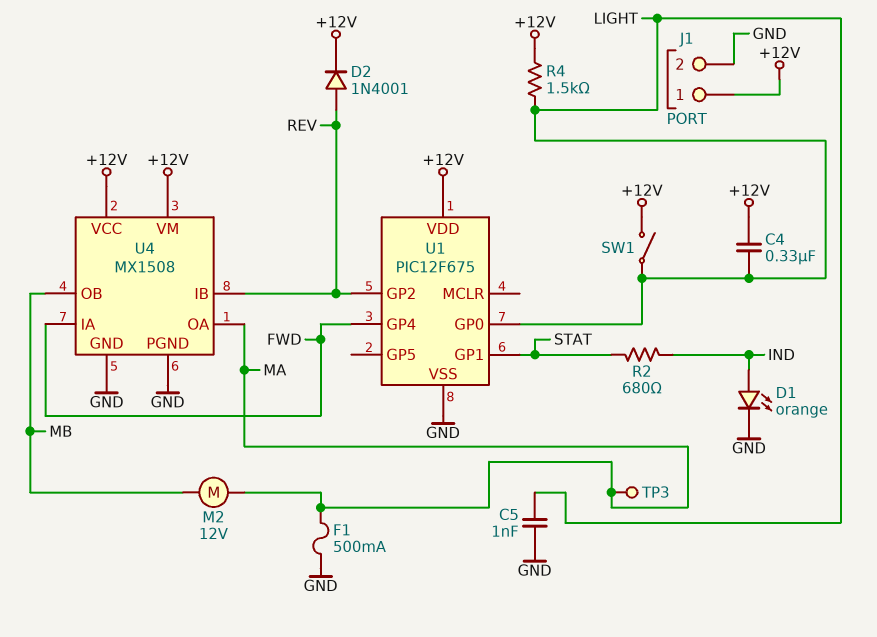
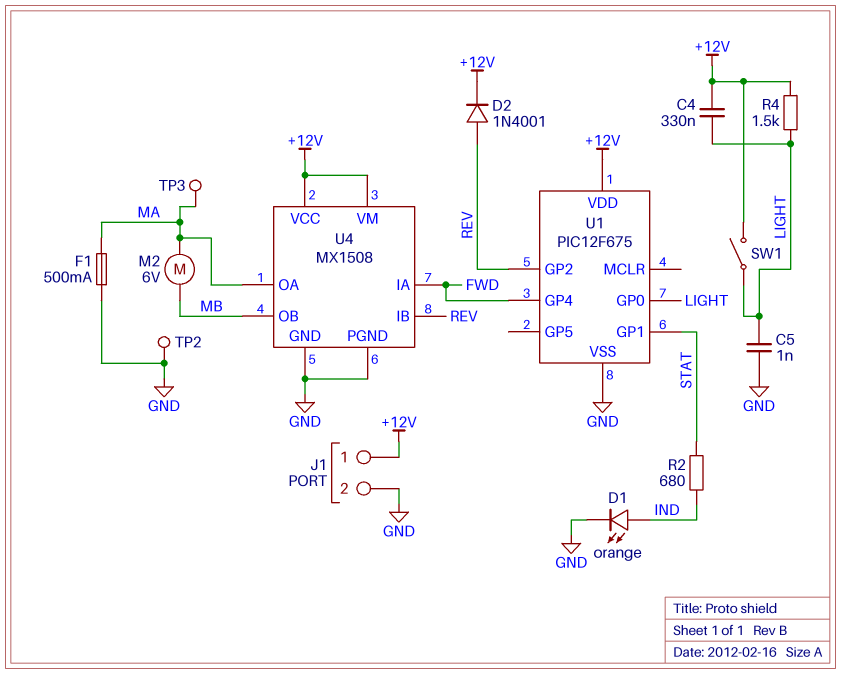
M2: motor 12V (MA, MB) -> motor 6V (MA, MB)
TP2: none -> test point (GND)

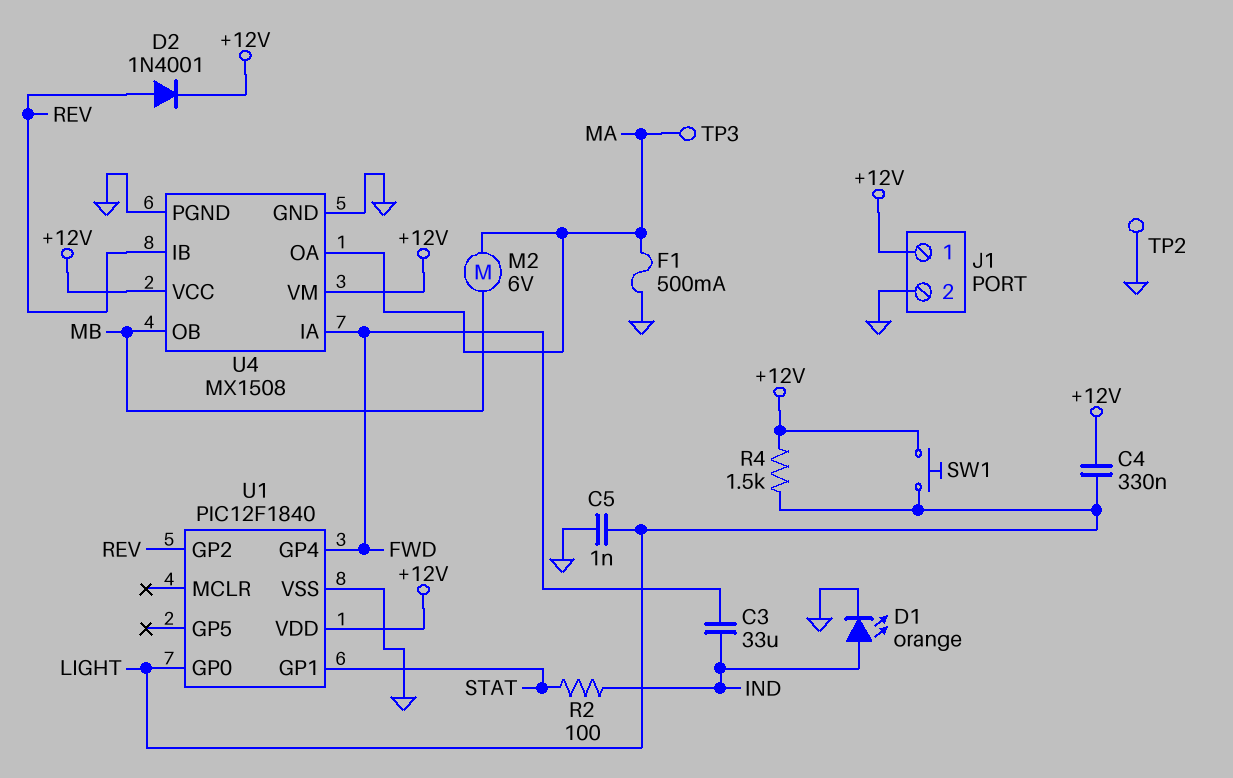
C3: none -> 33uF (FWD, IND)
R2: 680 (IND, STAT) -> 100 (IND, STAT)
SW1: switch (+12V, LIGHT) -> button (+12V, LIGHT)
U1: PIC12F675 -> PIC12F1840

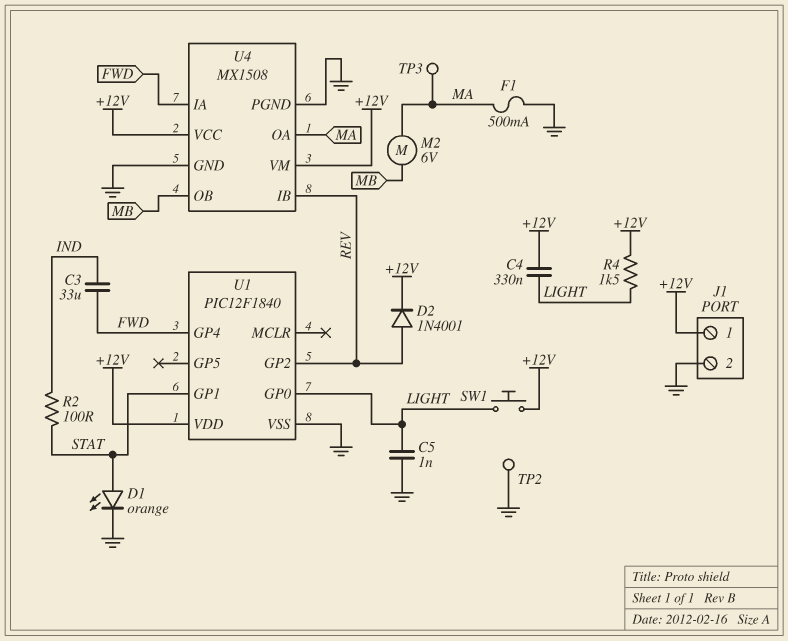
D1: LED orange (A IND, K GND) -> LED orange (A STAT, K GND)

